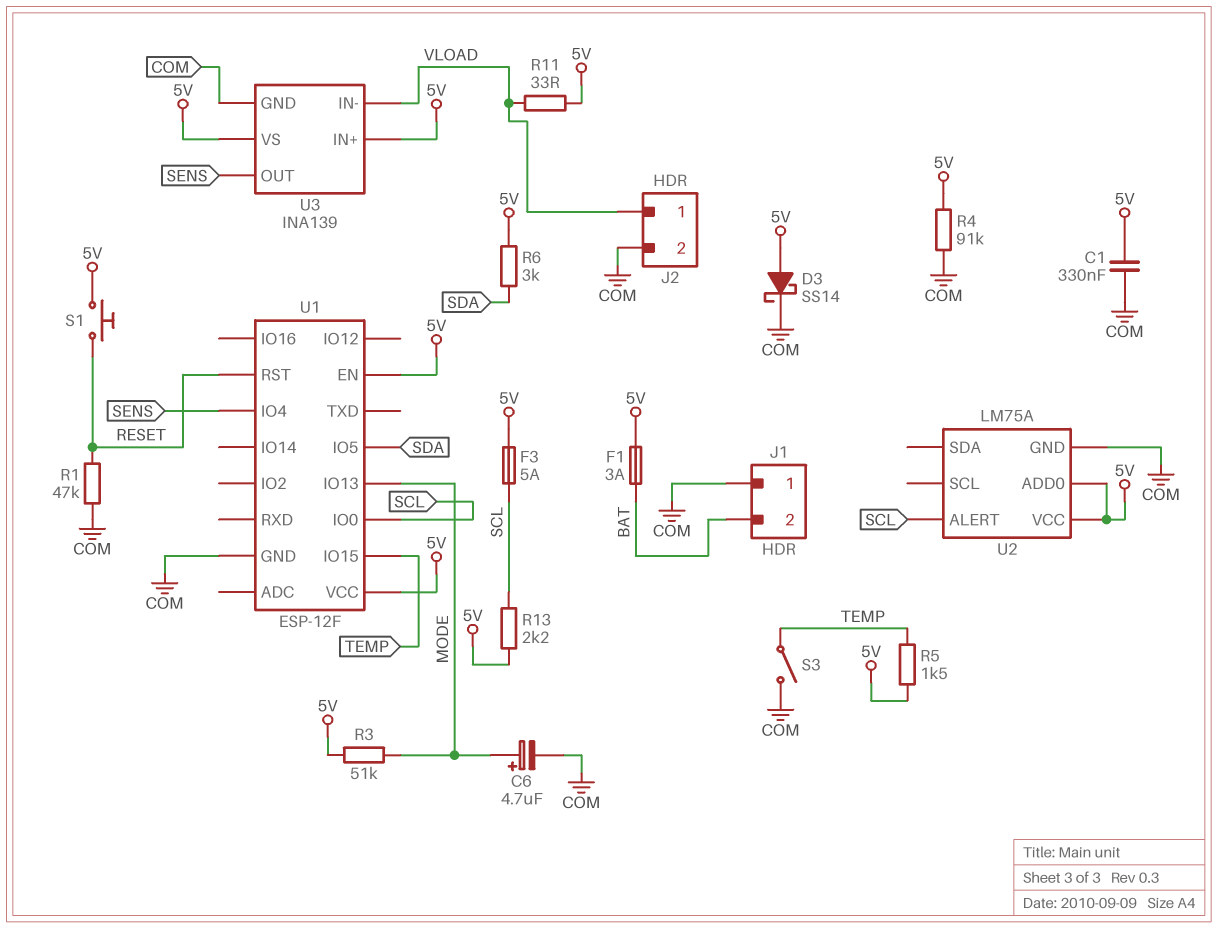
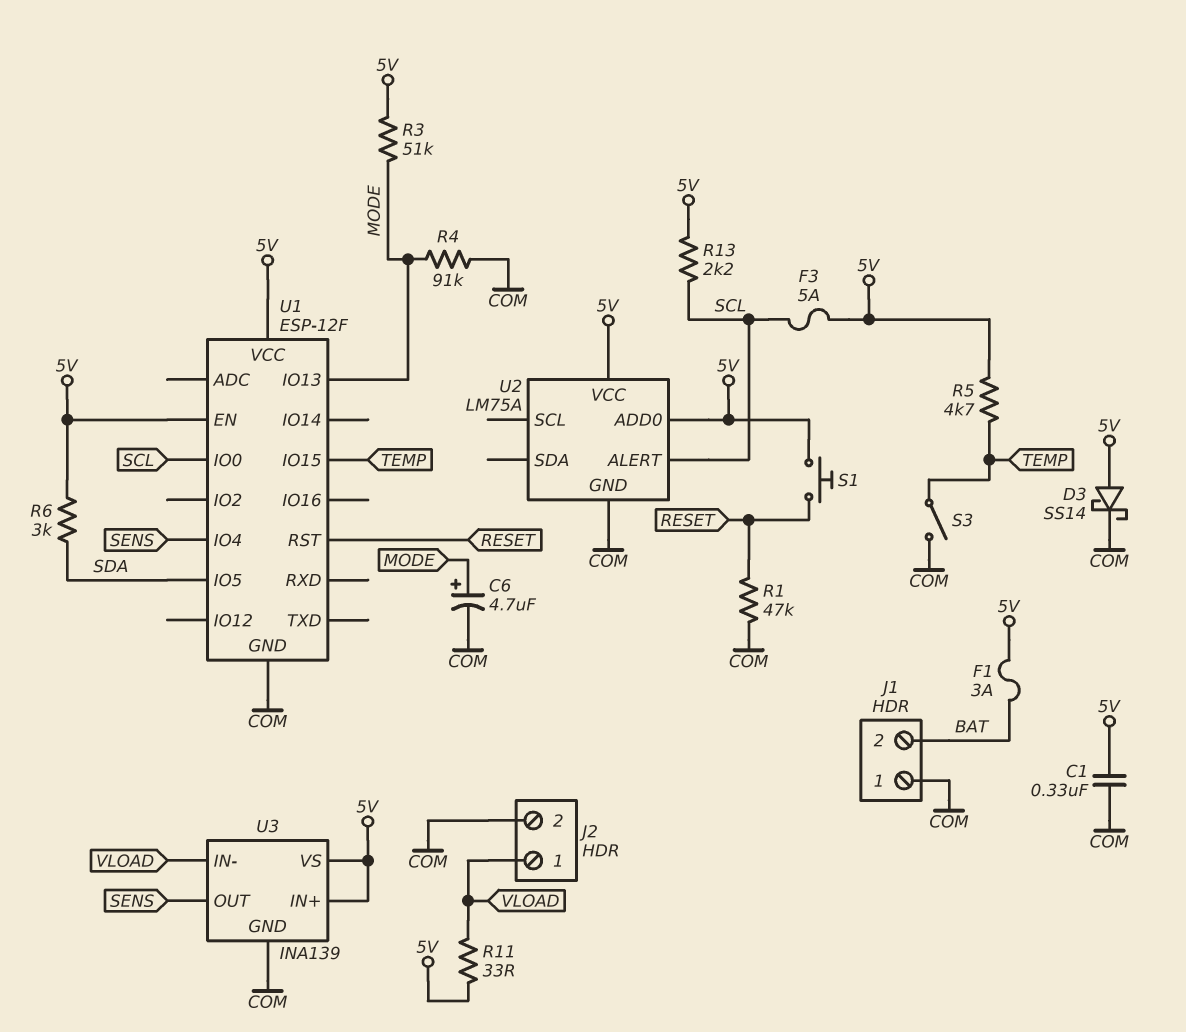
R4: 91k (5V, COM) -> 91k (COM, MODE)
R5: 1.5k (5V, TEMP) -> 4.7k (5V, TEMP)

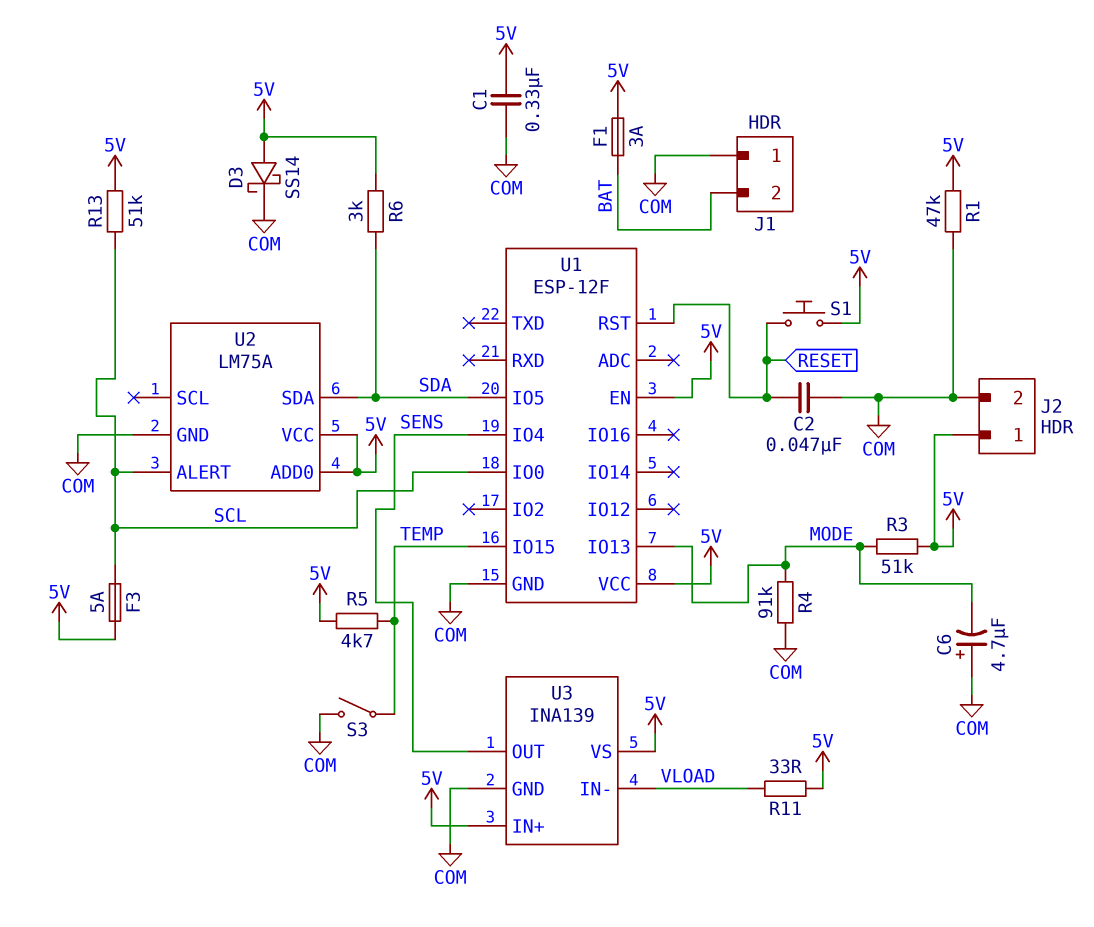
C2: none -> 47nF (COM, RESET)
C6: 4.7uF (plus MODE, minus COM) -> 4.7uF (plus COM, minus MODE)
J2 pin 1: VLOAD -> 5V
R1: 47k (COM, RESET) -> 47k (5V, COM)
R13: 2.2k (5V, SCL) -> 51k (5V, SCL)
U2 pin SDA: none -> SDA

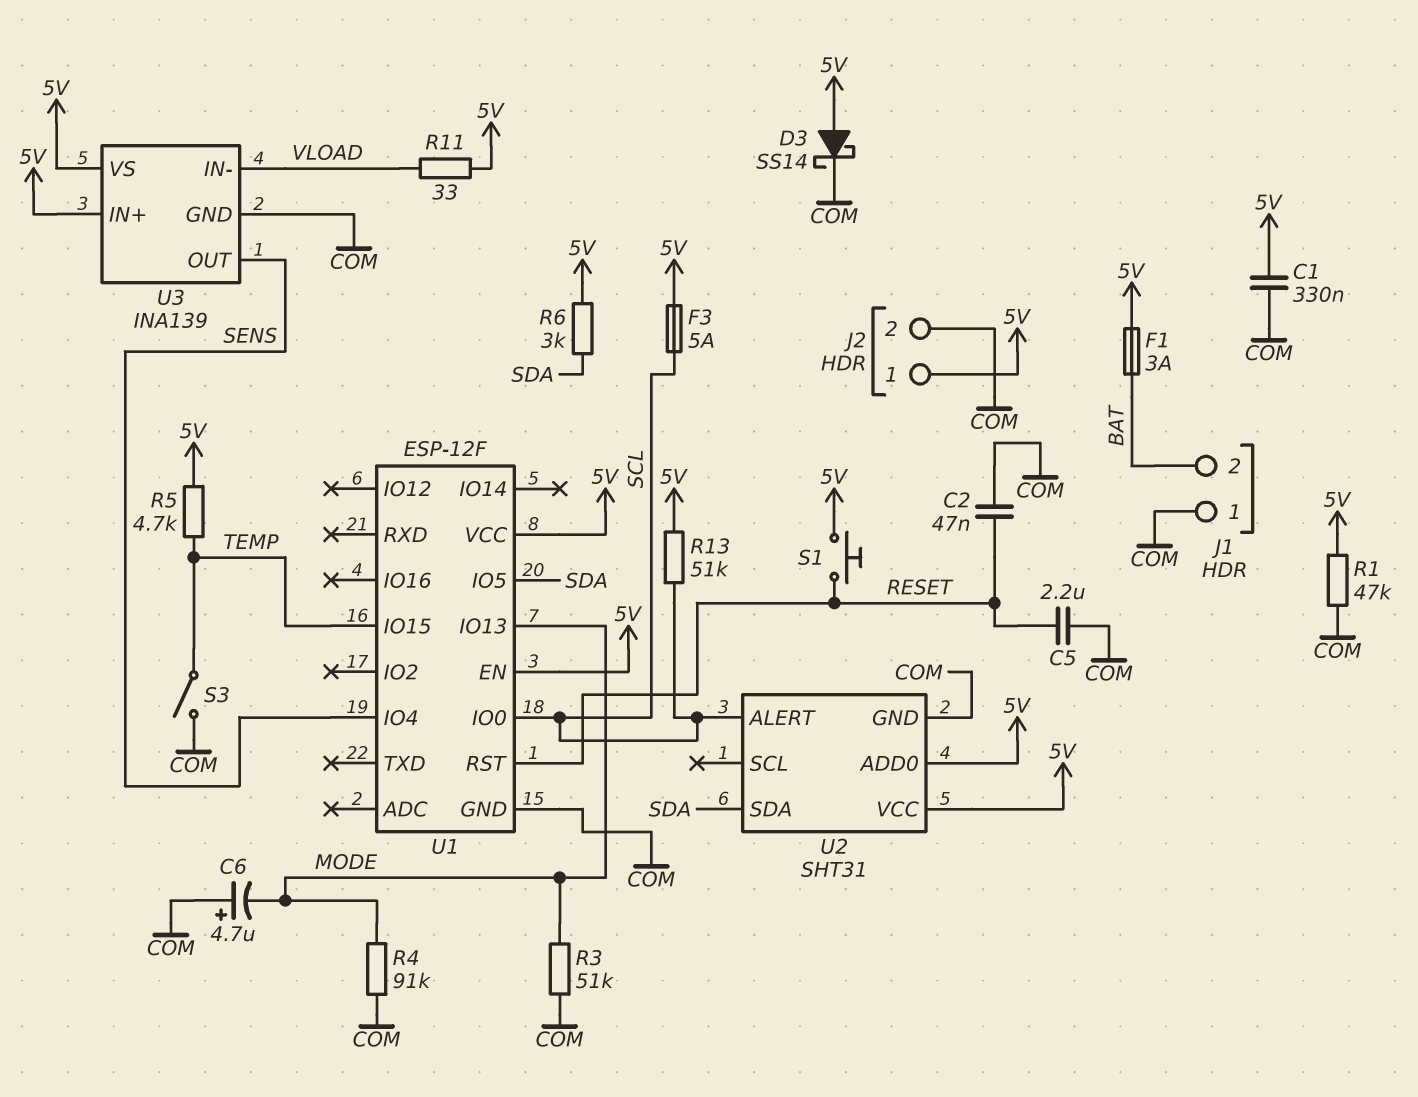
C5: none -> 2.2uF (COM, RESET)
R3: 51k (5V, MODE) -> 51k (COM, MODE)
U2: LM75A -> SHT31

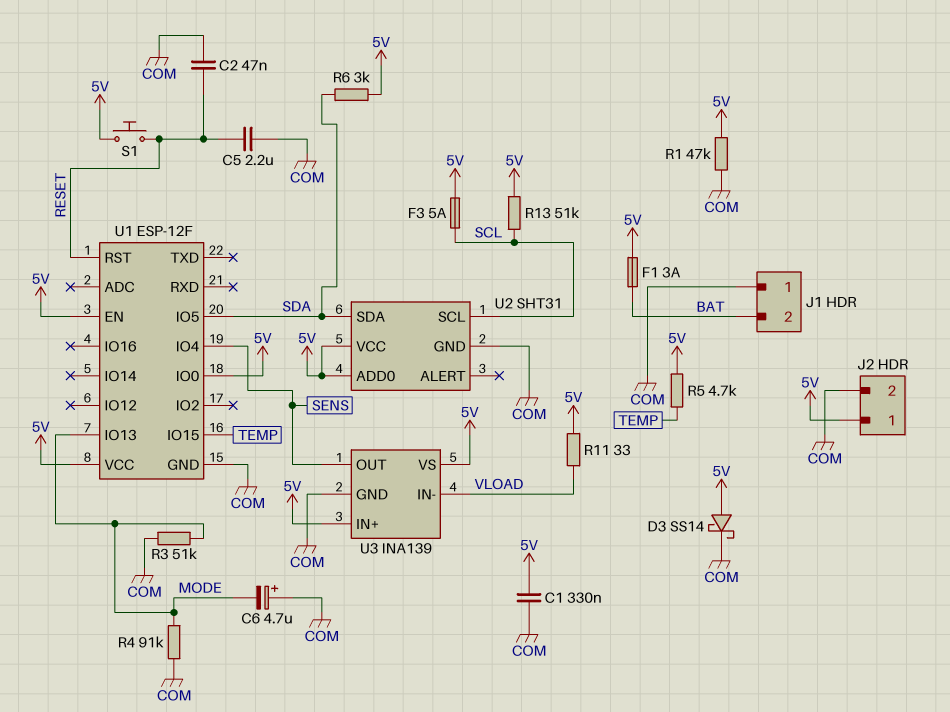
S3: switch (COM, TEMP) -> none
U1 pin IO0: SCL -> 5V
U2 pin ALERT: SCL -> none
U2 pin SCL: none -> SCL

